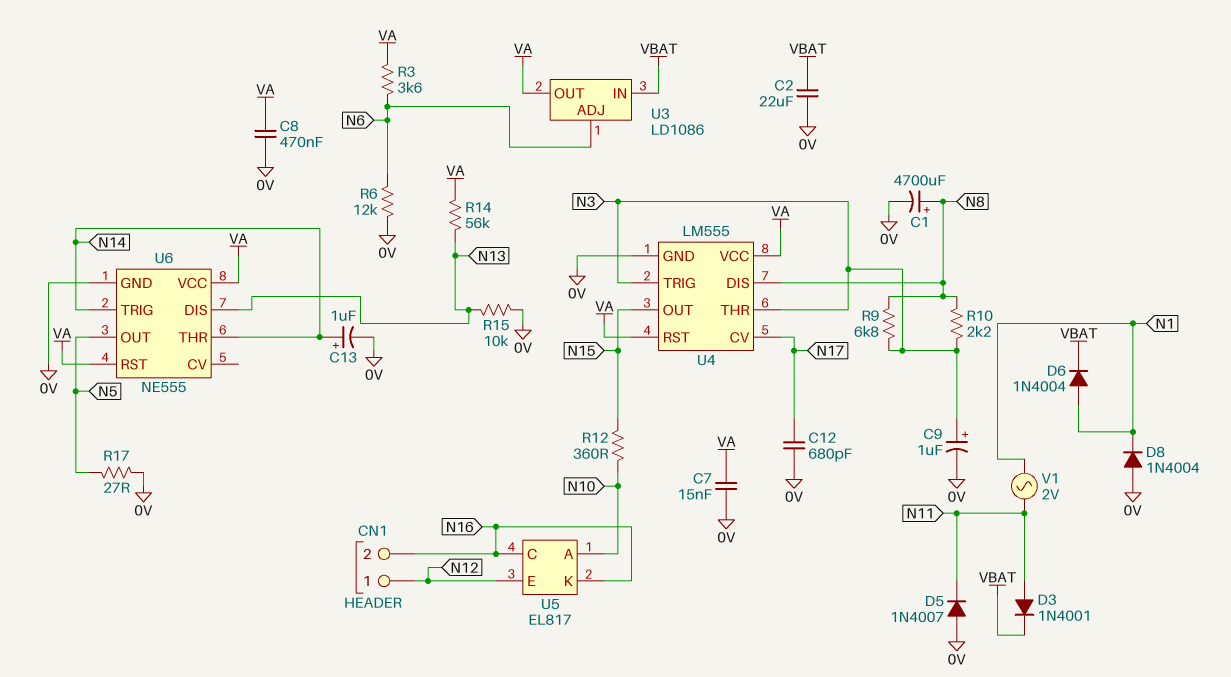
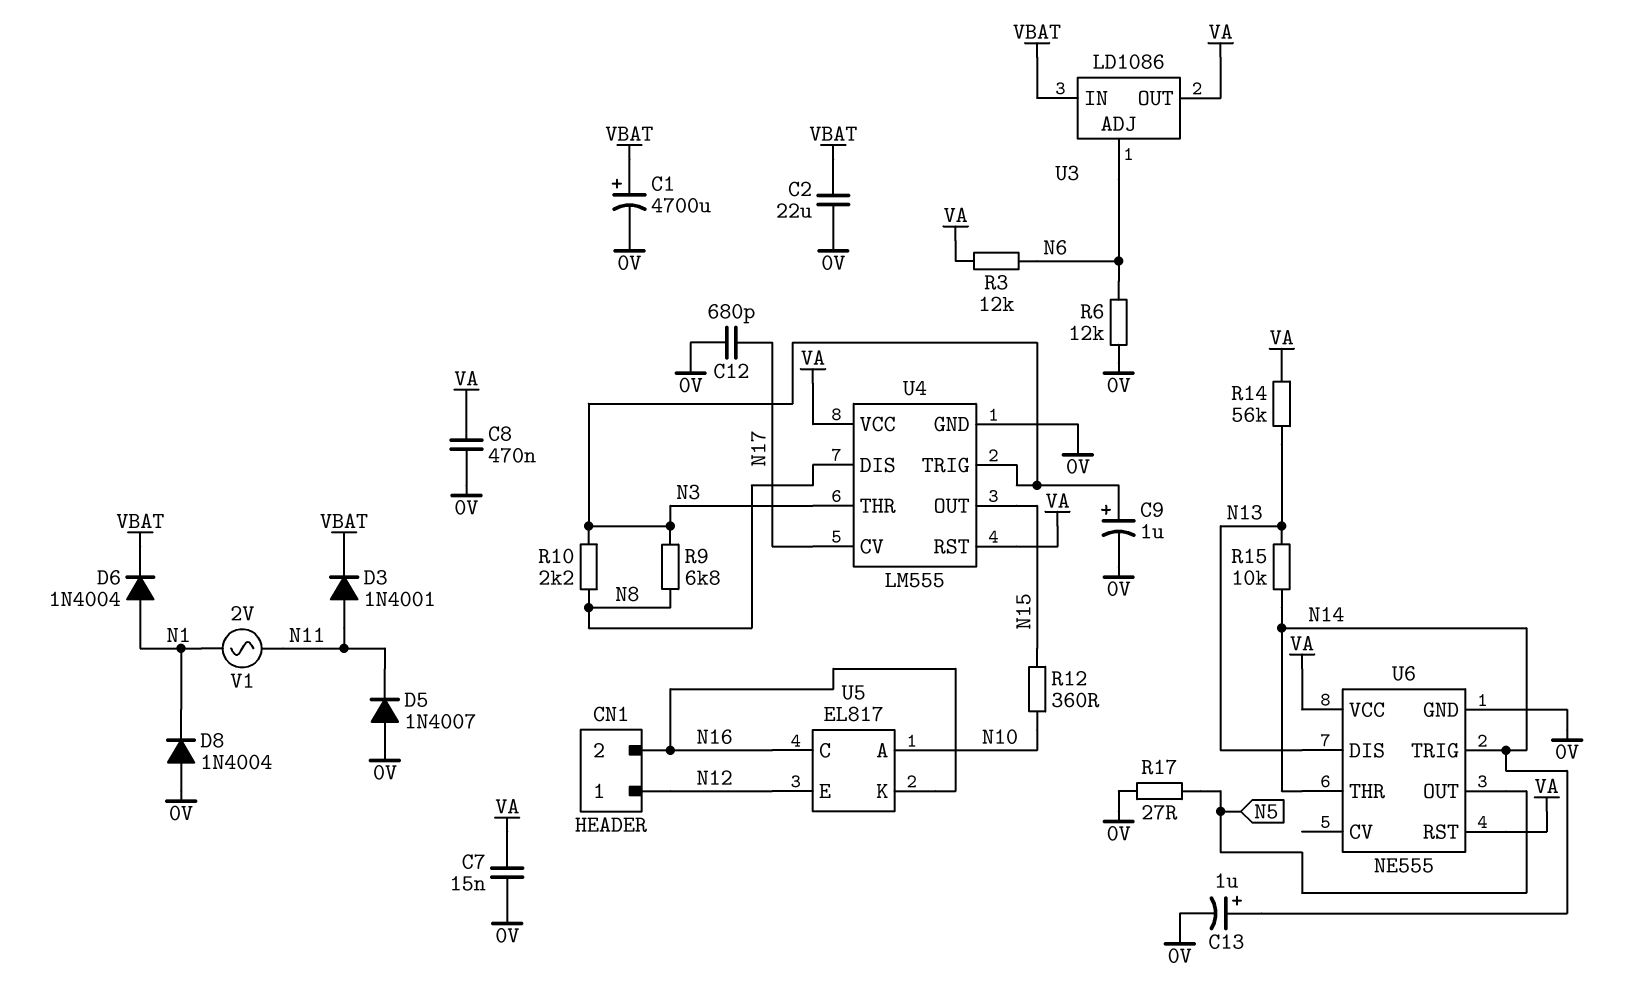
C1: 4700uF (plus N8, minus 0V) -> 4700uF (plus VBAT, minus 0V)
R3: 3.6k (N6, VA) -> 12k (N6, VA)
R15: 10k (0V, N13) -> 10k (N13, N14)

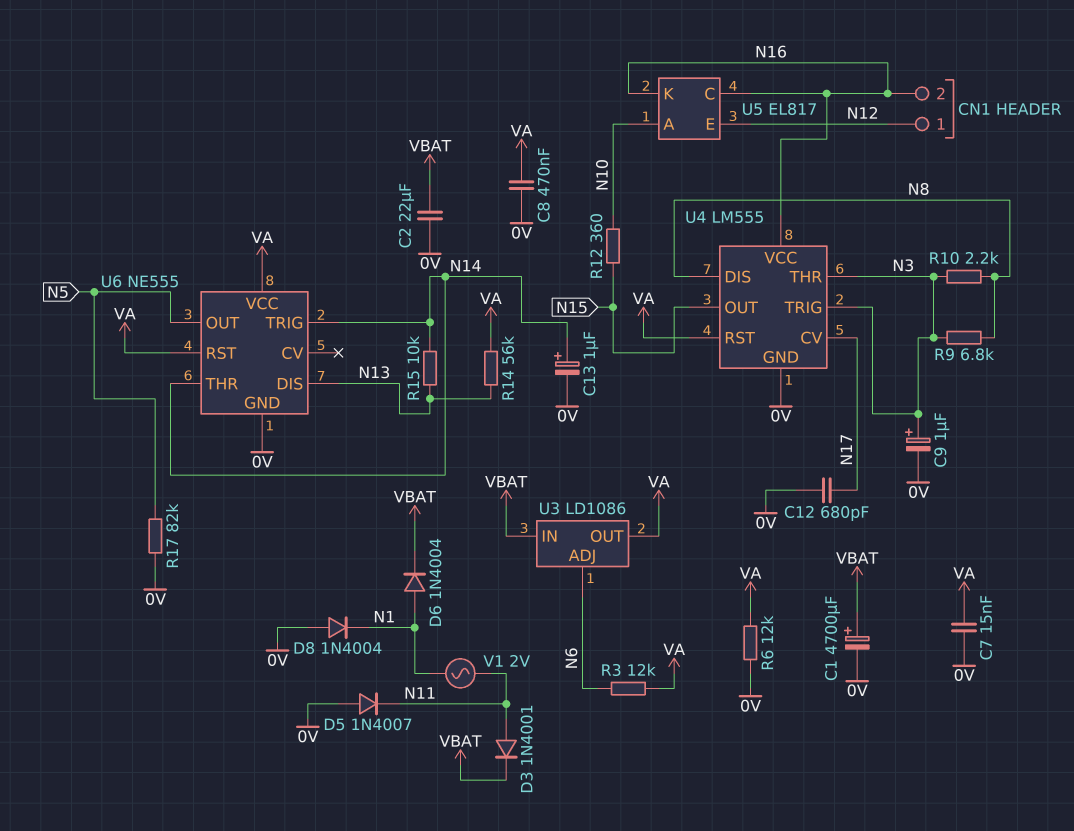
R6: 12k (0V, N6) -> 12k (0V, VA)
R17: 27 (0V, N5) -> 82k (0V, N5)
U4 pin VCC: VA -> N16

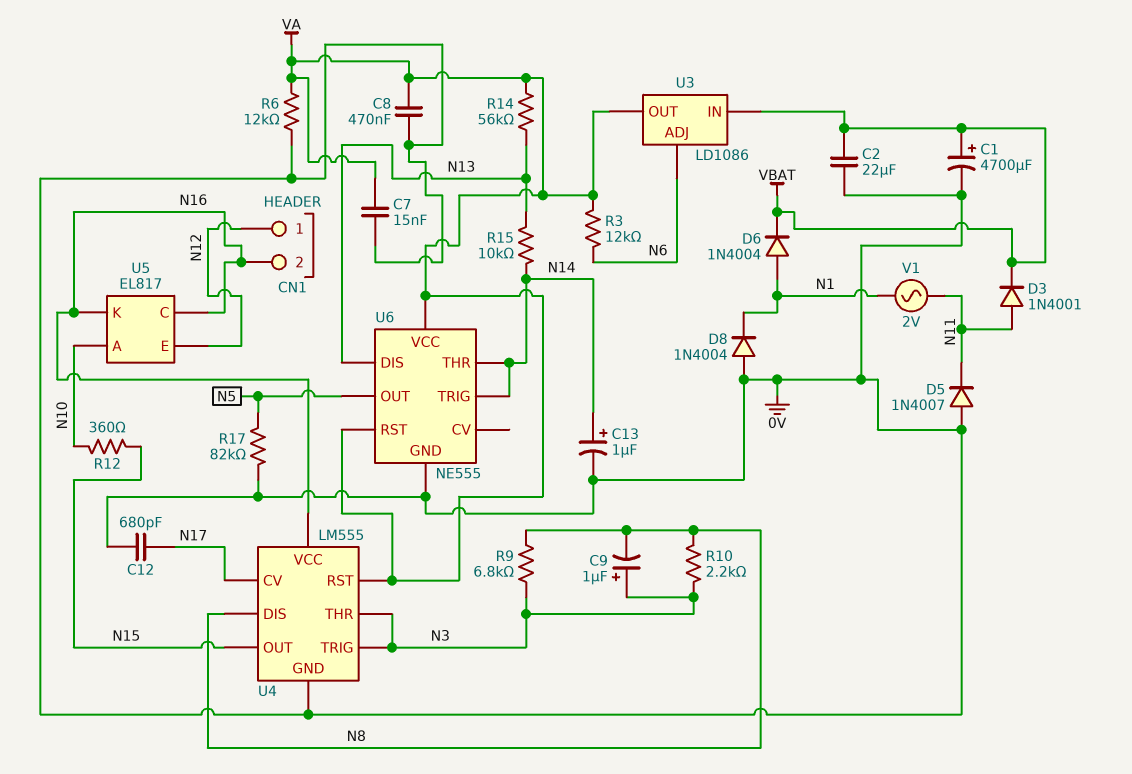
C9: 1uF (plus N3, minus 0V) -> 1uF (plus N3, minus N8)

